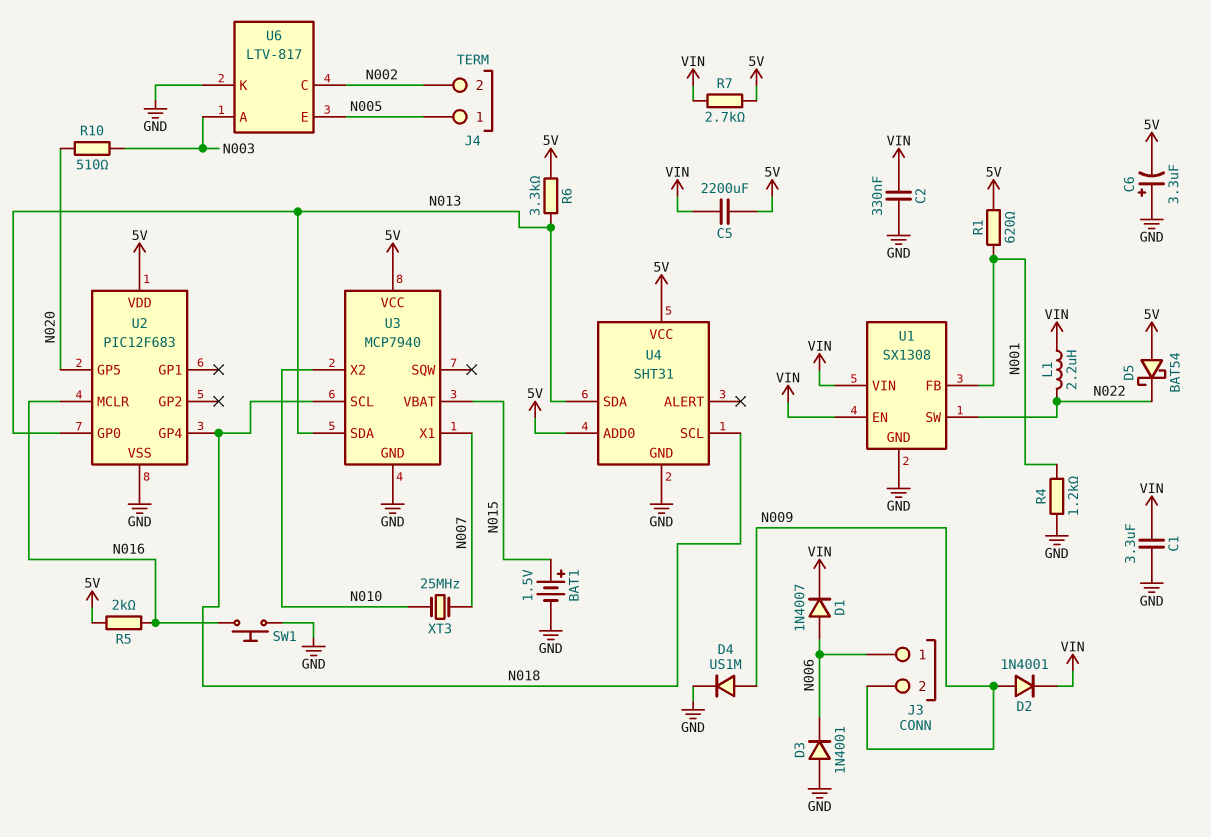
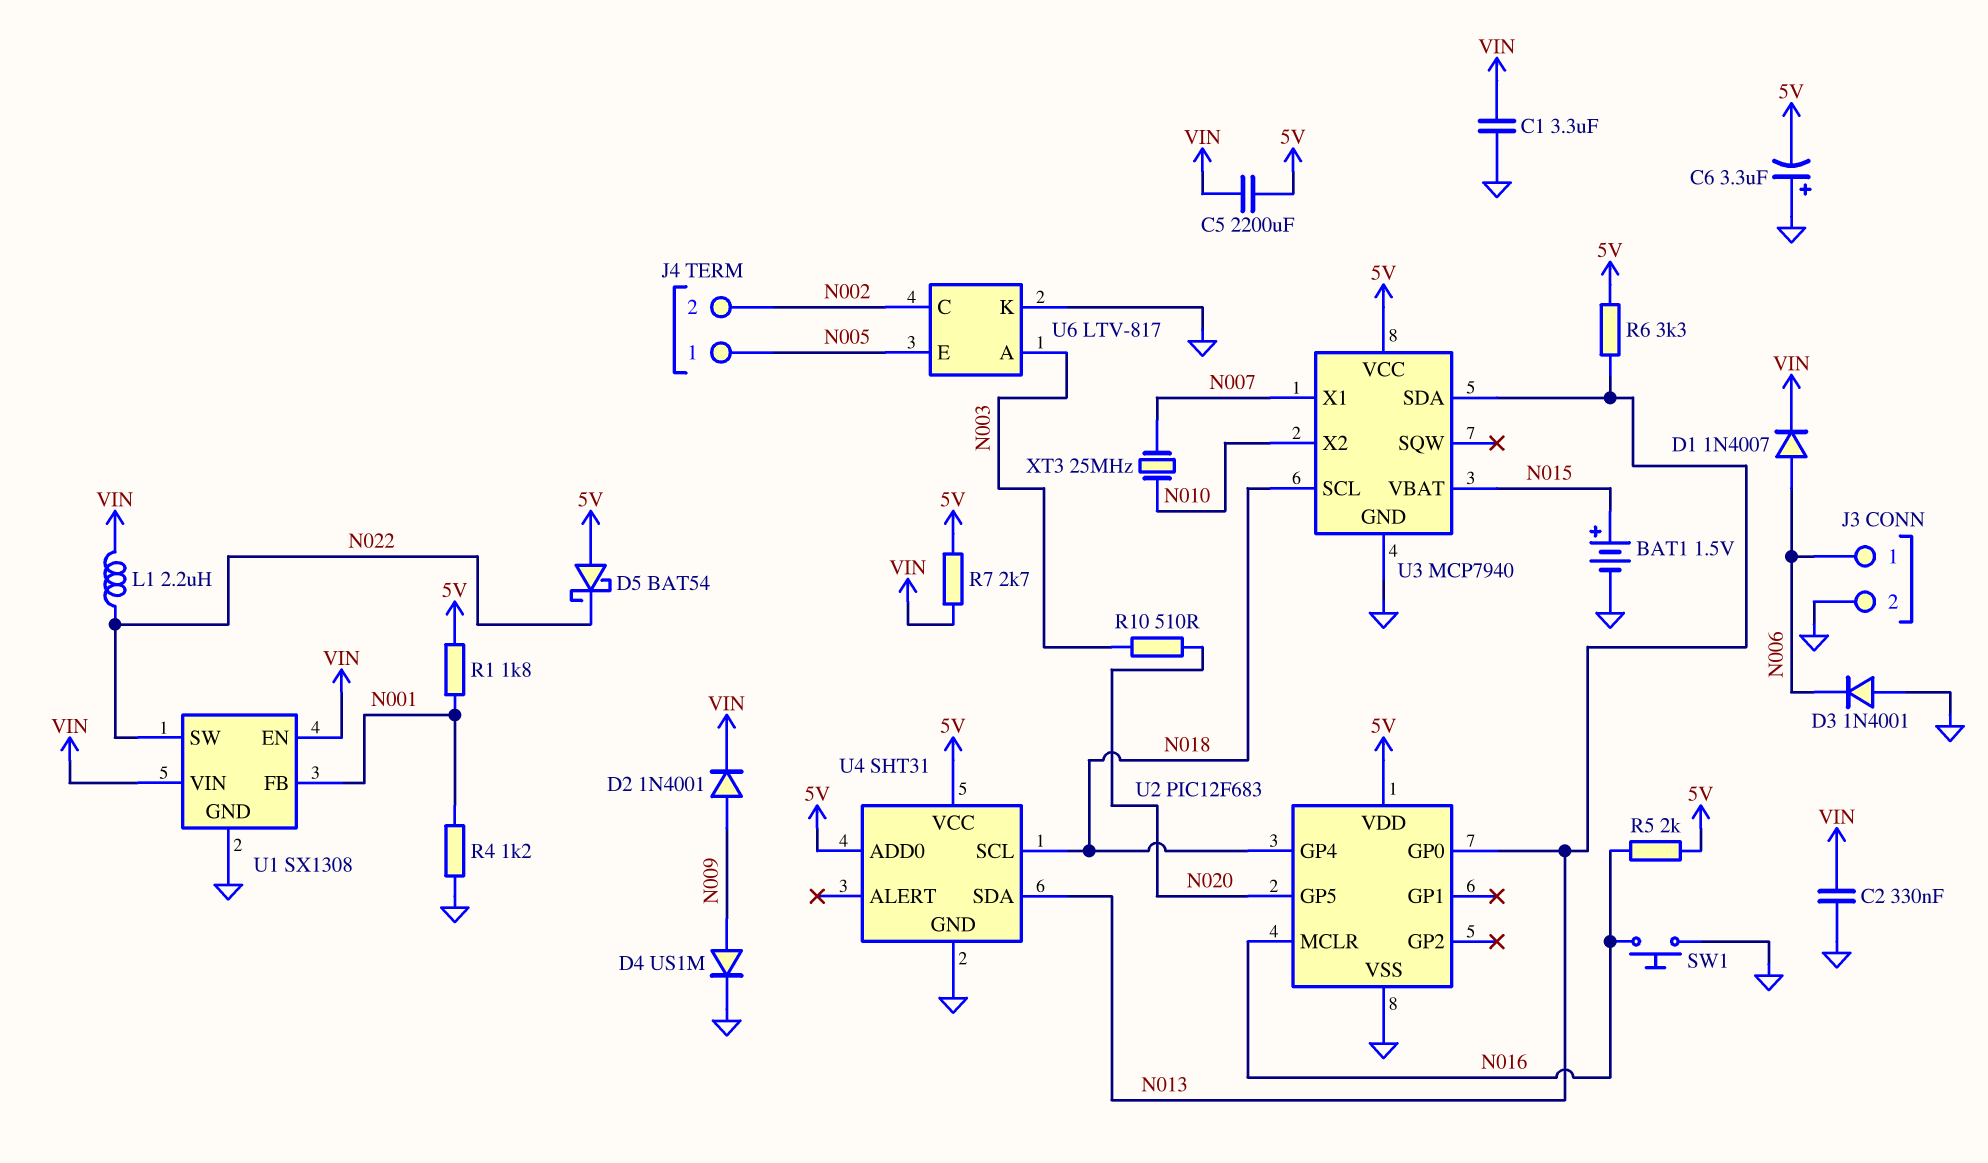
J3 pin 2: N009 -> GND
R1: 620 (5V, N001) -> 1.8k (5V, N001)

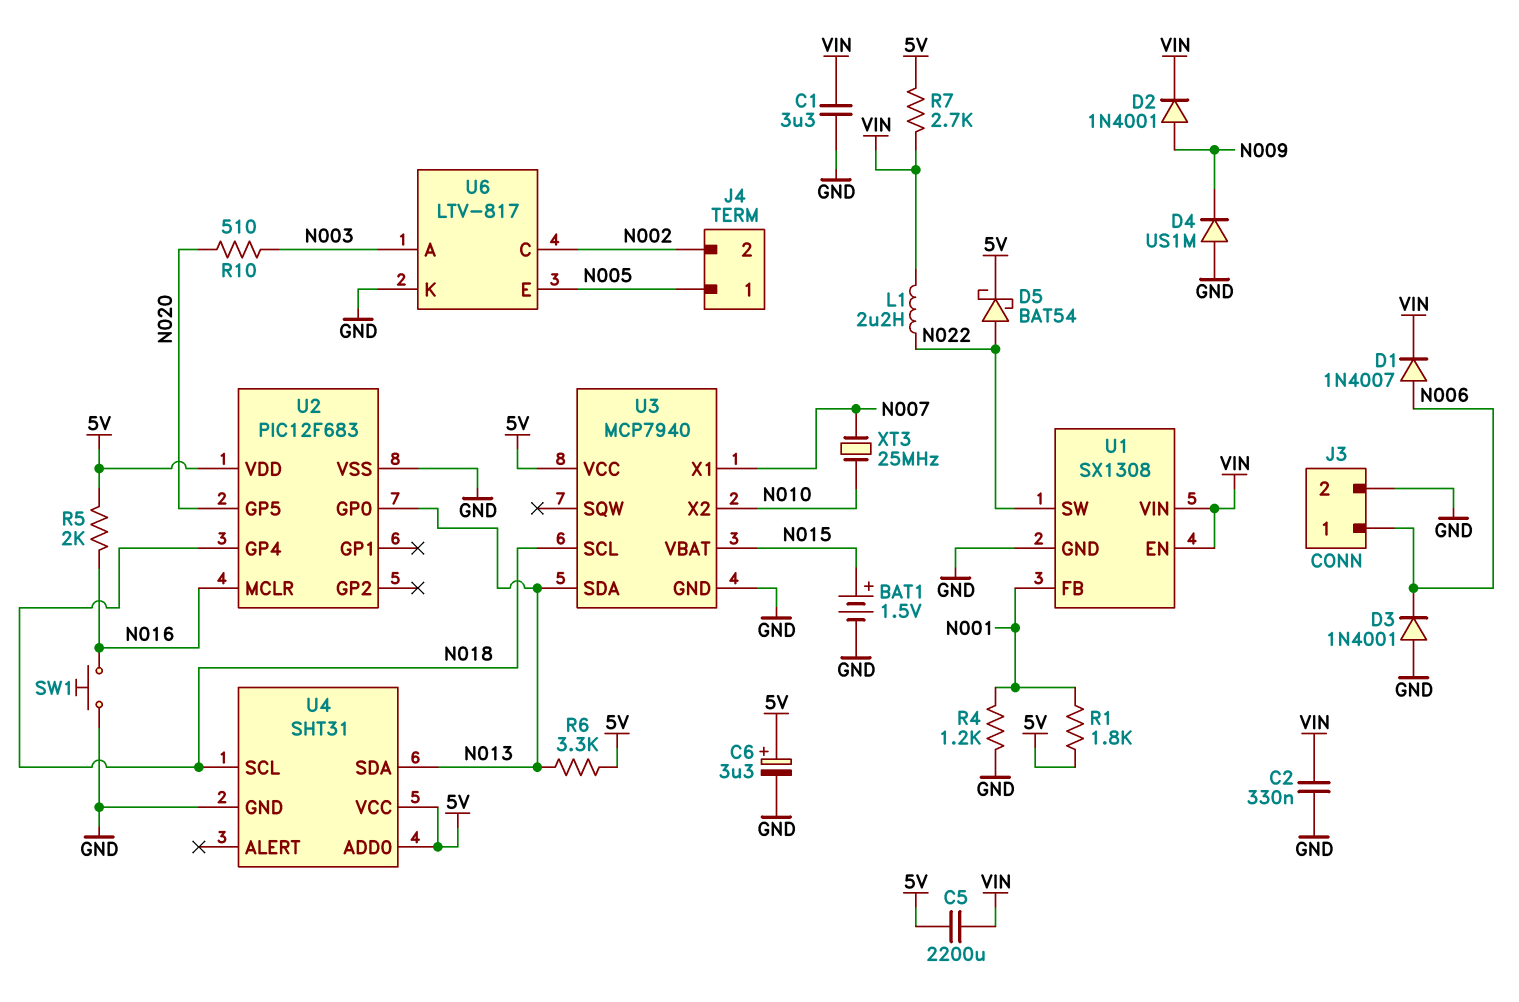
C6: 3.3uF (plus GND, minus 5V) -> 3.3uF (plus 5V, minus GND)
D4: diode US1M (A N009, K GND) -> diode US1M (A GND, K N009)
D5: schottky BAT54 (A 5V, K N022) -> schottky BAT54 (A N022, K 5V)

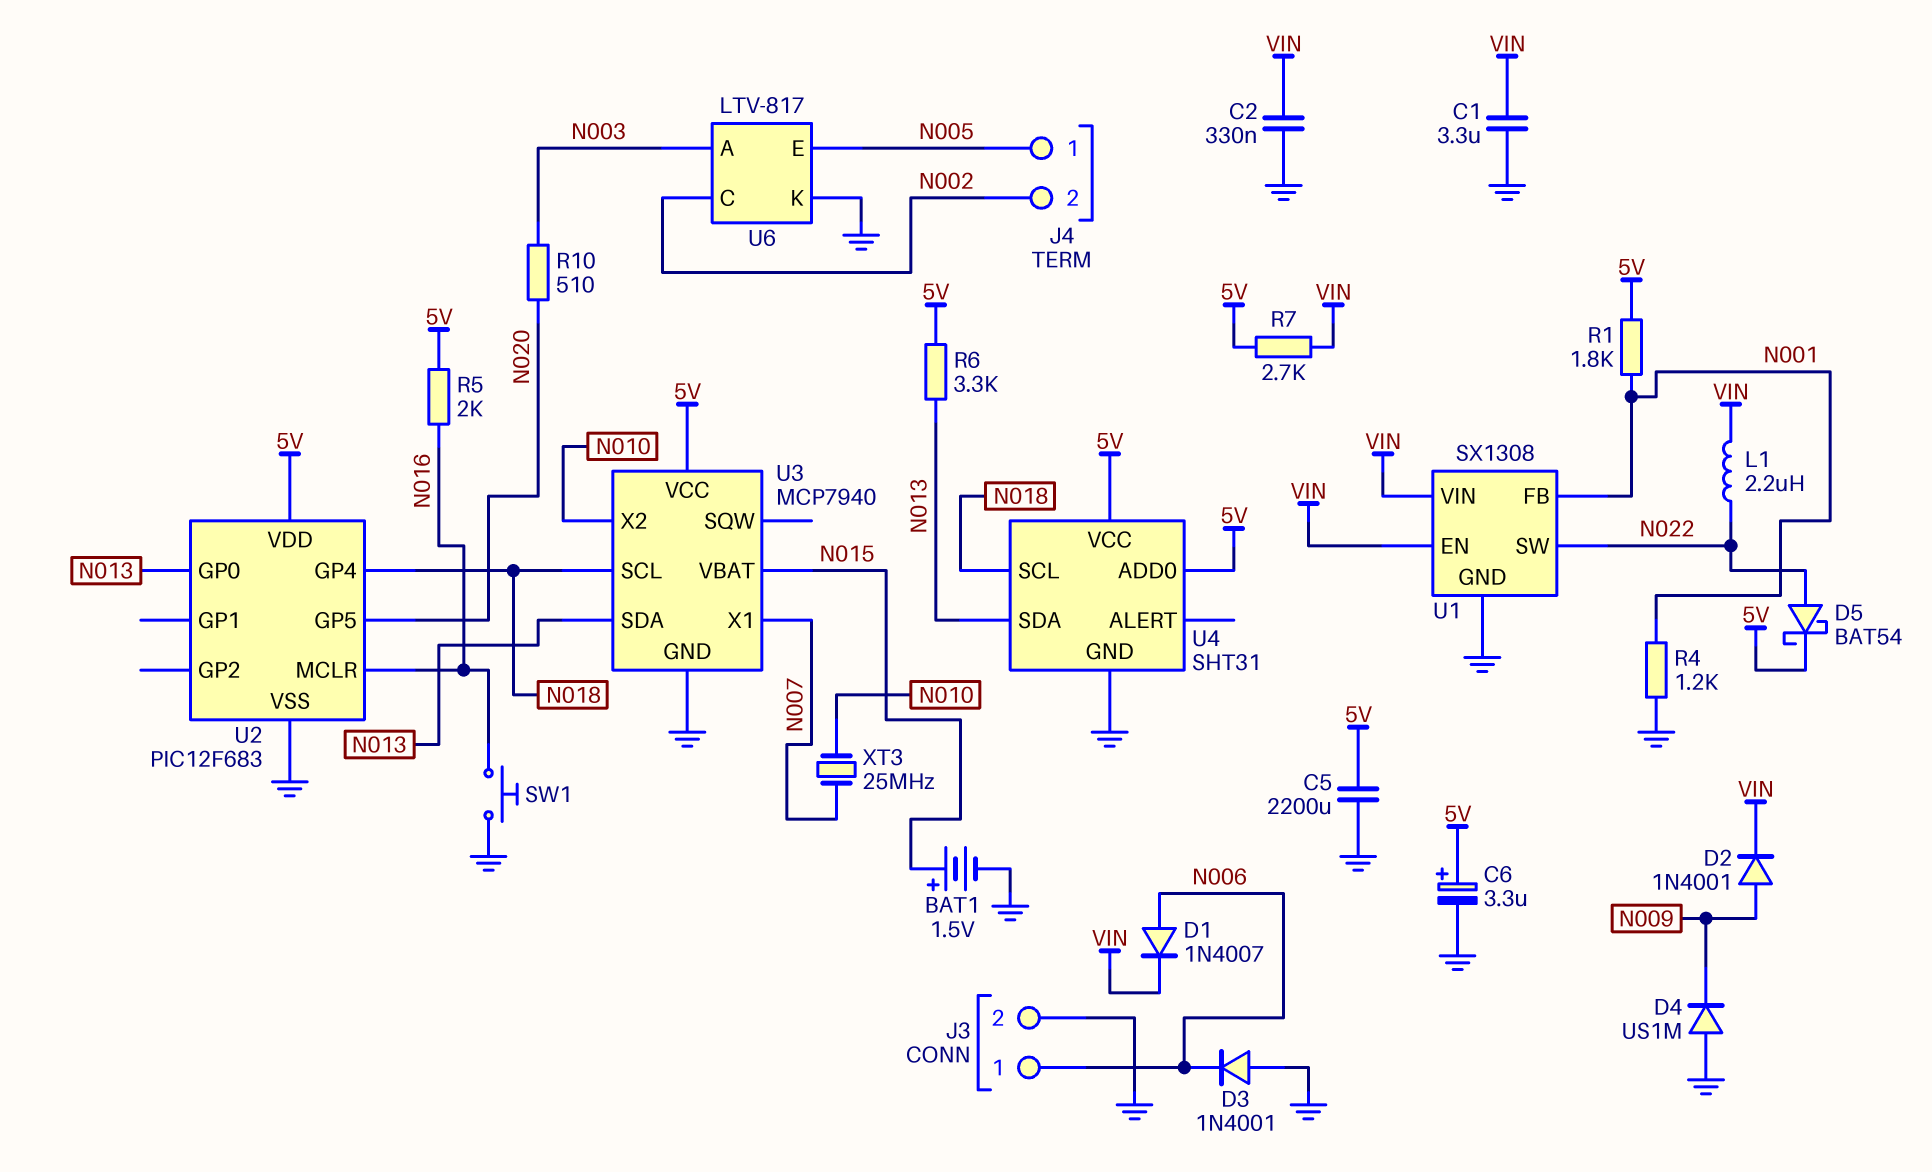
C5: 2200uF (5V, VIN) -> 2200uF (5V, GND)

